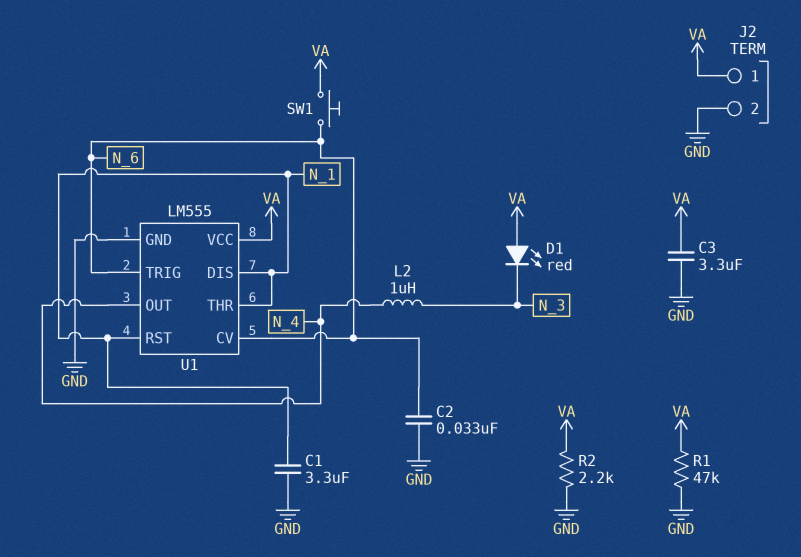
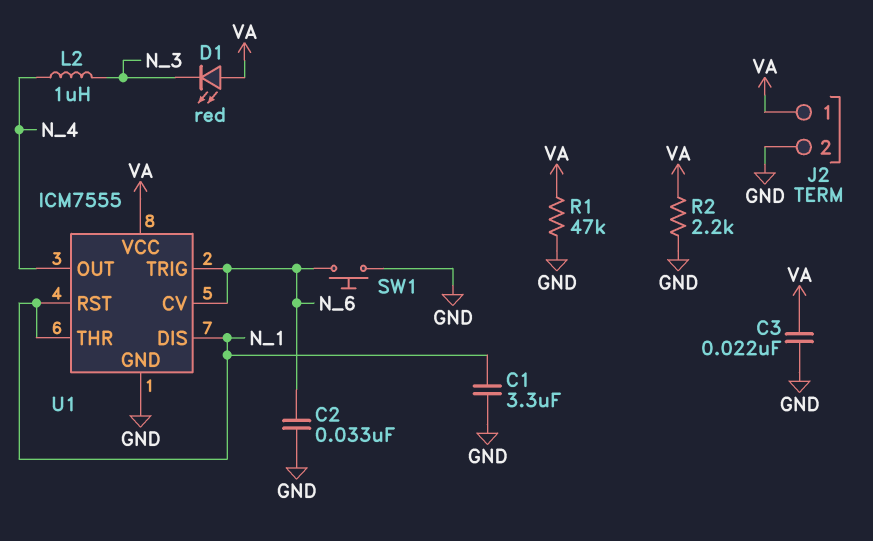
C3: 3.3uF (GND, VA) -> 22nF (GND, VA)
SW1: button (N_6, VA) -> button (GND, N_6)
U1: LM555 -> ICM7555

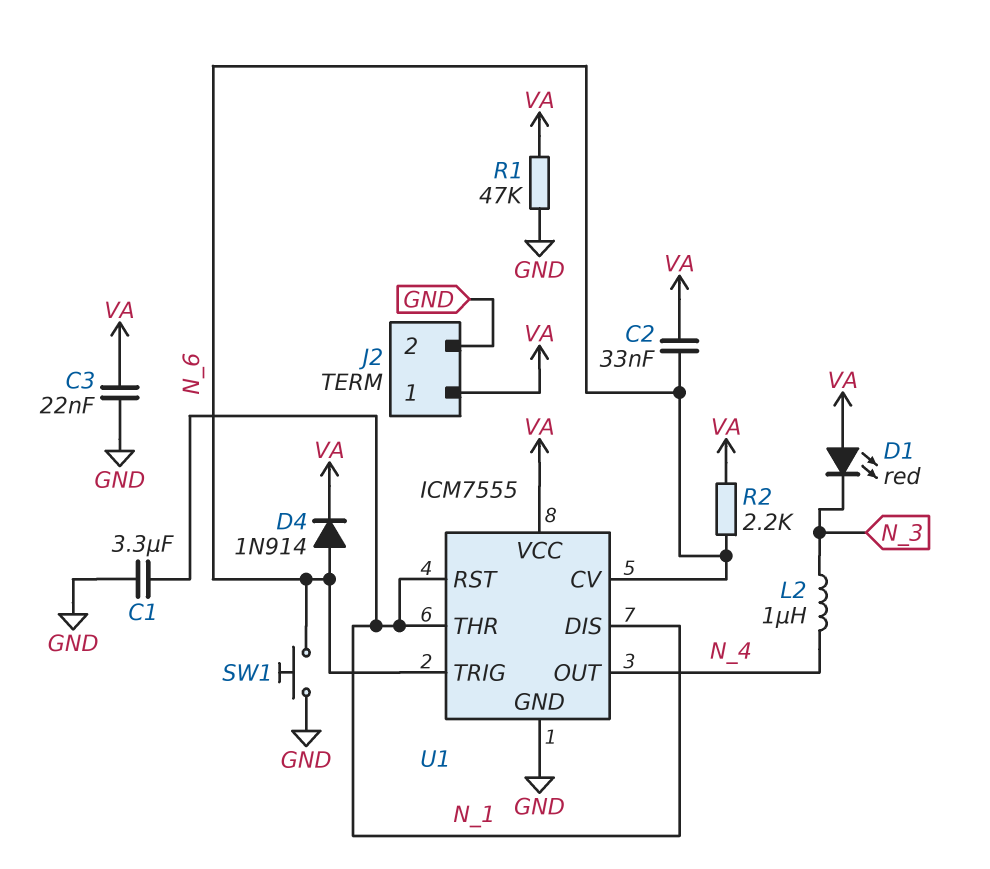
C2: 33nF (GND, N_6) -> 33nF (N_6, VA)
D4: none -> diode 1N914 (A N_6, K VA)
R2: 2.2k (GND, VA) -> 2.2k (N_6, VA)

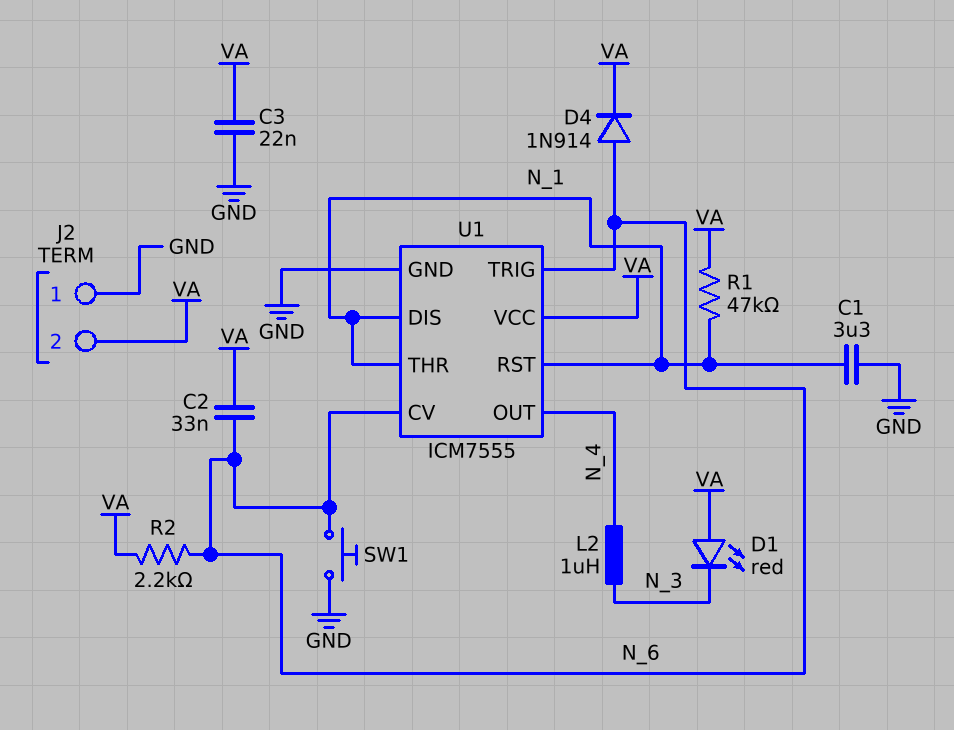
J2 pin 1: VA -> GND
J2 pin 2: GND -> VA
R1: 47k (GND, VA) -> 47k (N_1, VA)

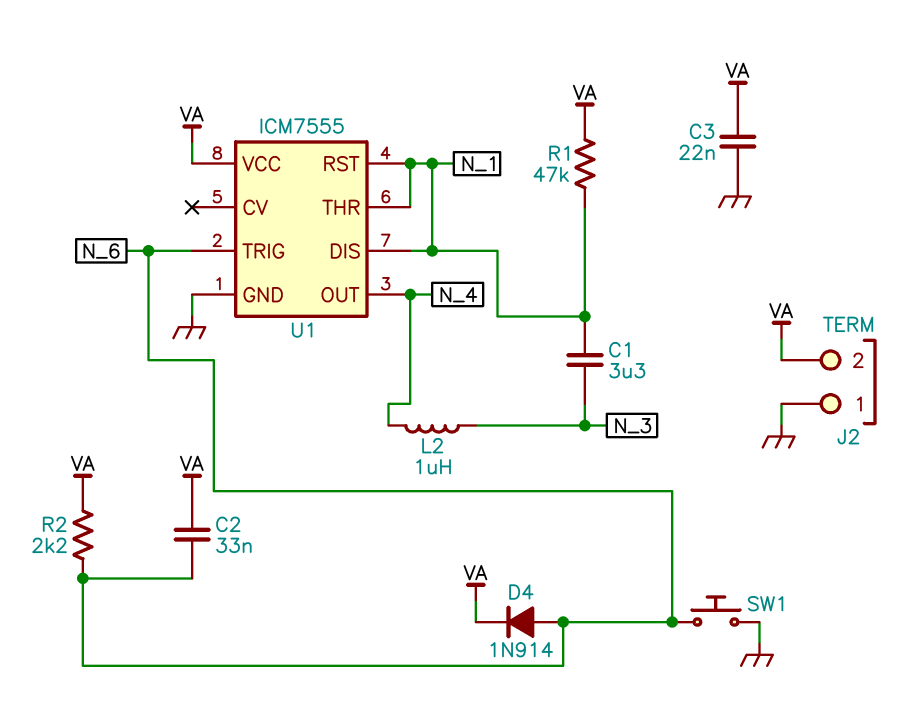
C1: 3.3uF (GND, N_1) -> 3.3uF (N_1, N_3)
D1: LED red (A VA, K N_3) -> none
U1 pin CV: N_6 -> none

